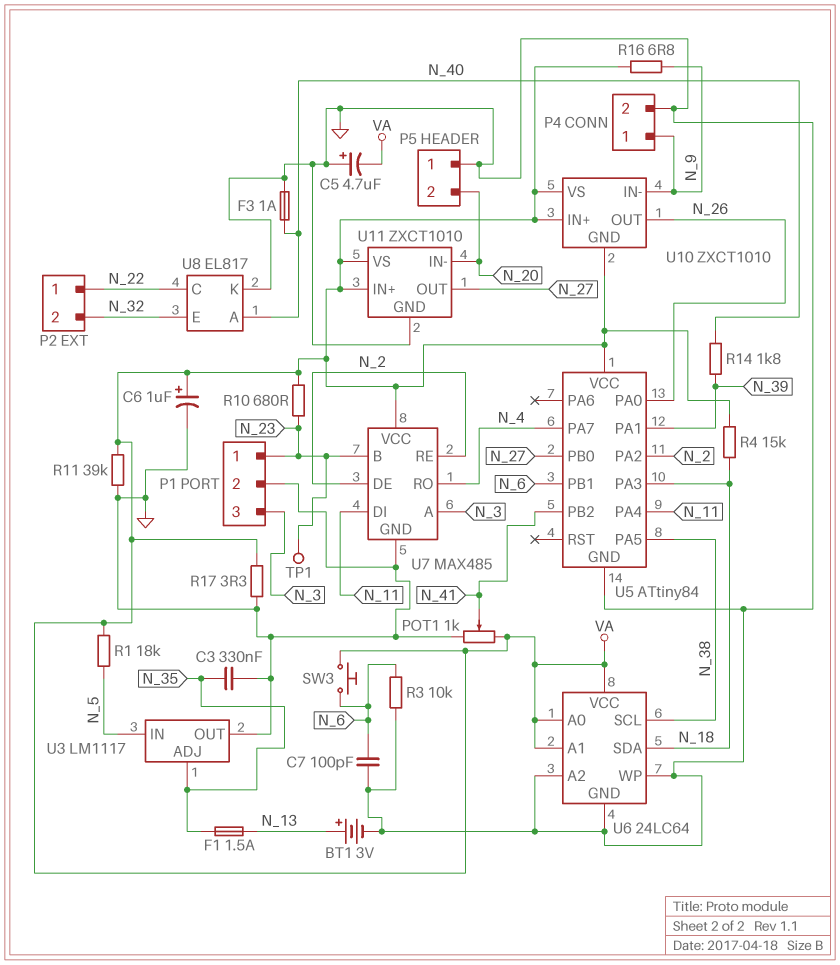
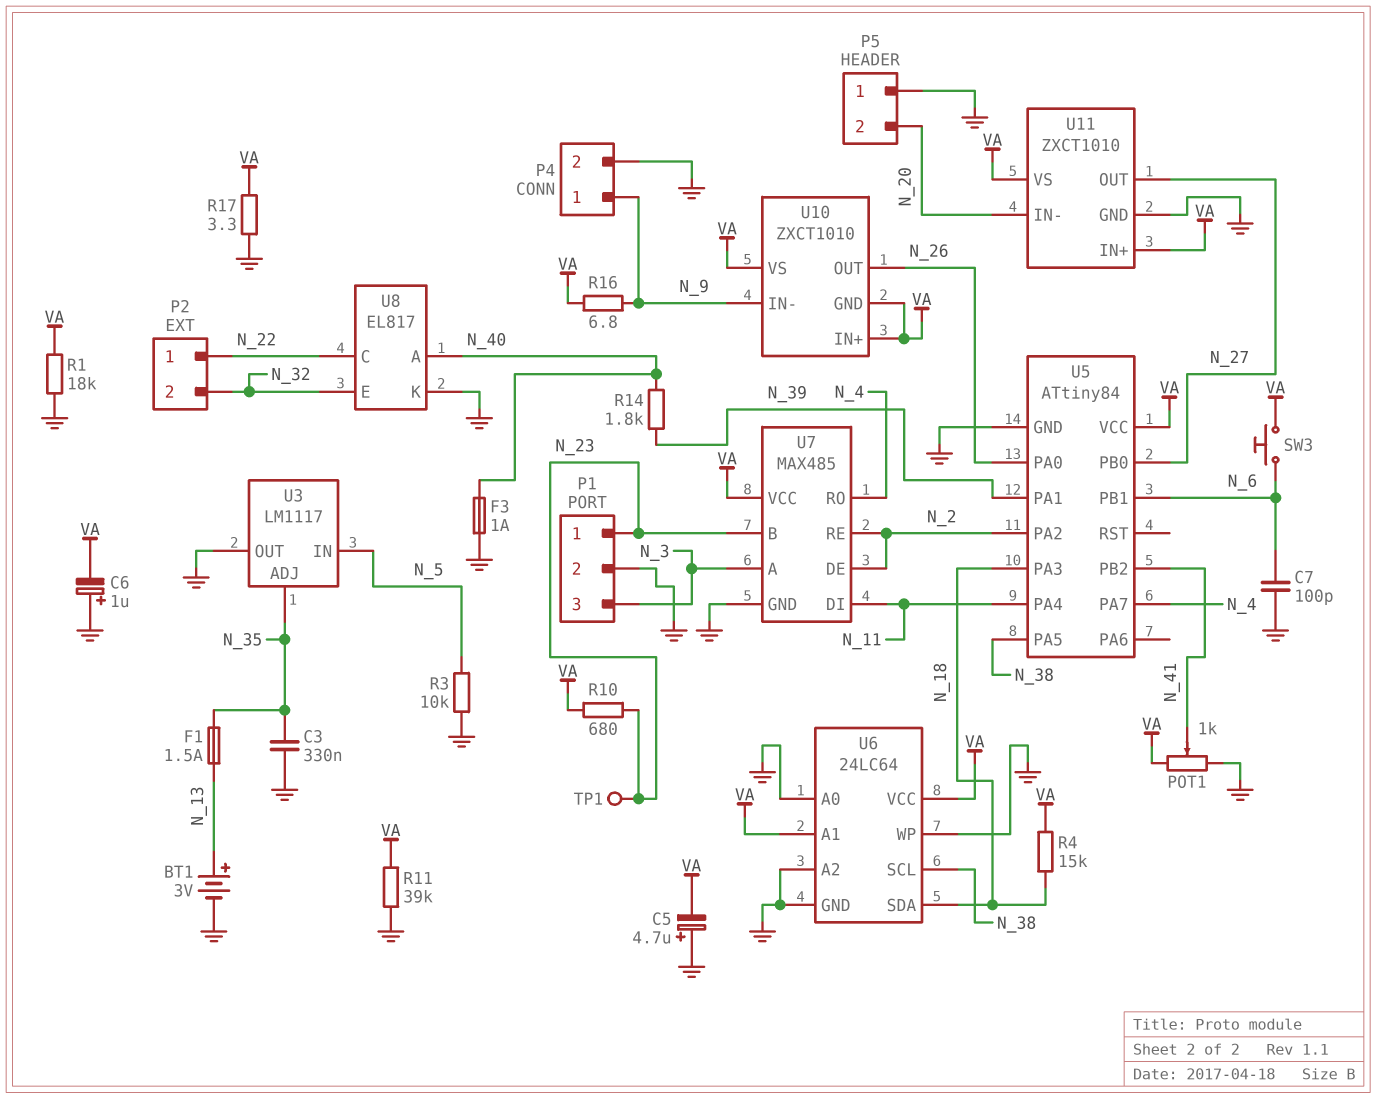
C6: 1uF (plus VA, minus GND) -> 1uF (plus GND, minus VA)
R1: 18k (N_5, VA) -> 18k (GND, VA)
R3: 10k (GND, N_6) -> 10k (GND, N_5)
U6 pin A0: VA -> GND

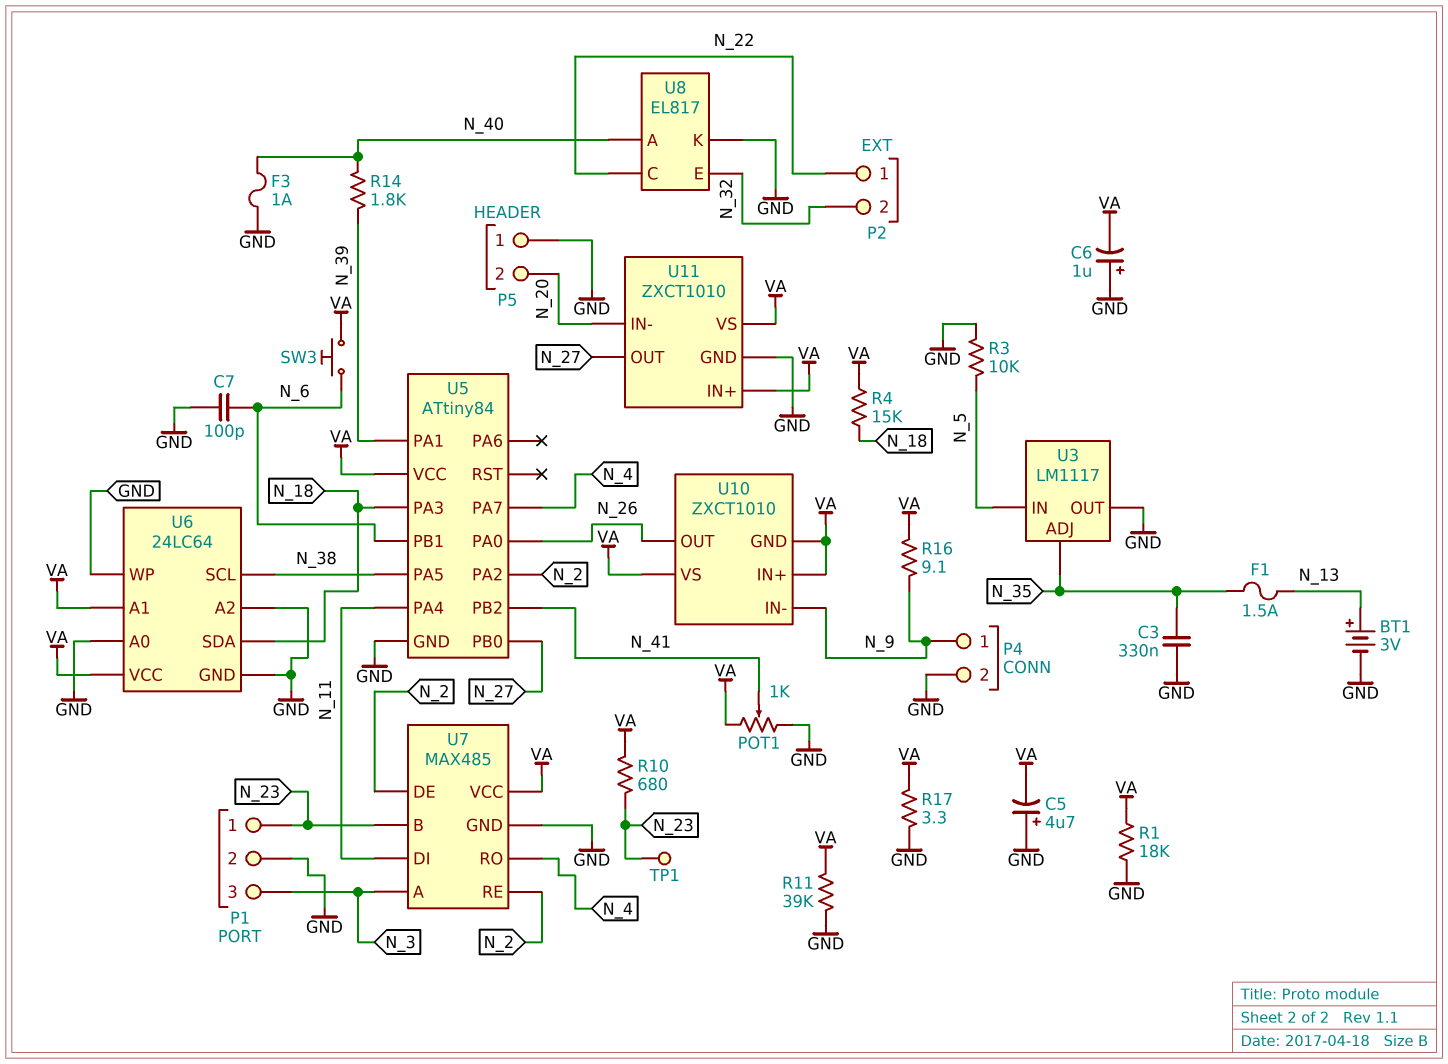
R16: 6.8 (N_9, VA) -> 9.1 (N_9, VA)

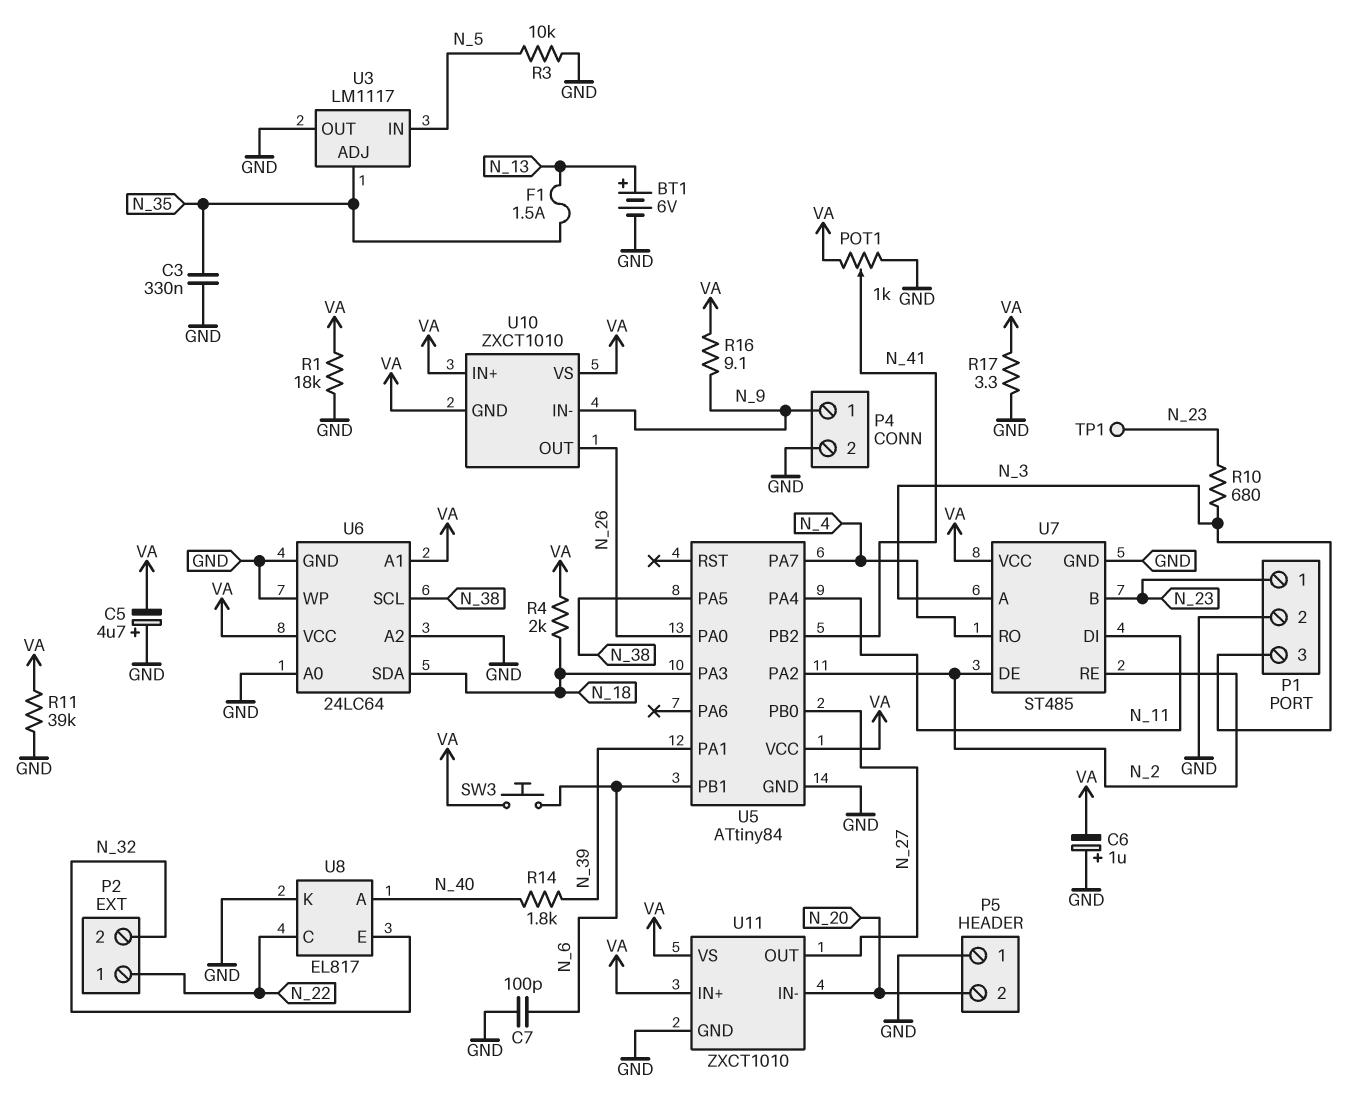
BT1: 3V (plus N_13, minus GND) -> 6V (plus N_13, minus GND)
F3: 1A (GND, N_40) -> none
R4: 15k (N_18, VA) -> 2k (N_18, VA)
R10: 680 (N_23, VA) -> 680 (N_3, N_23)
U7: MAX485 -> ST485

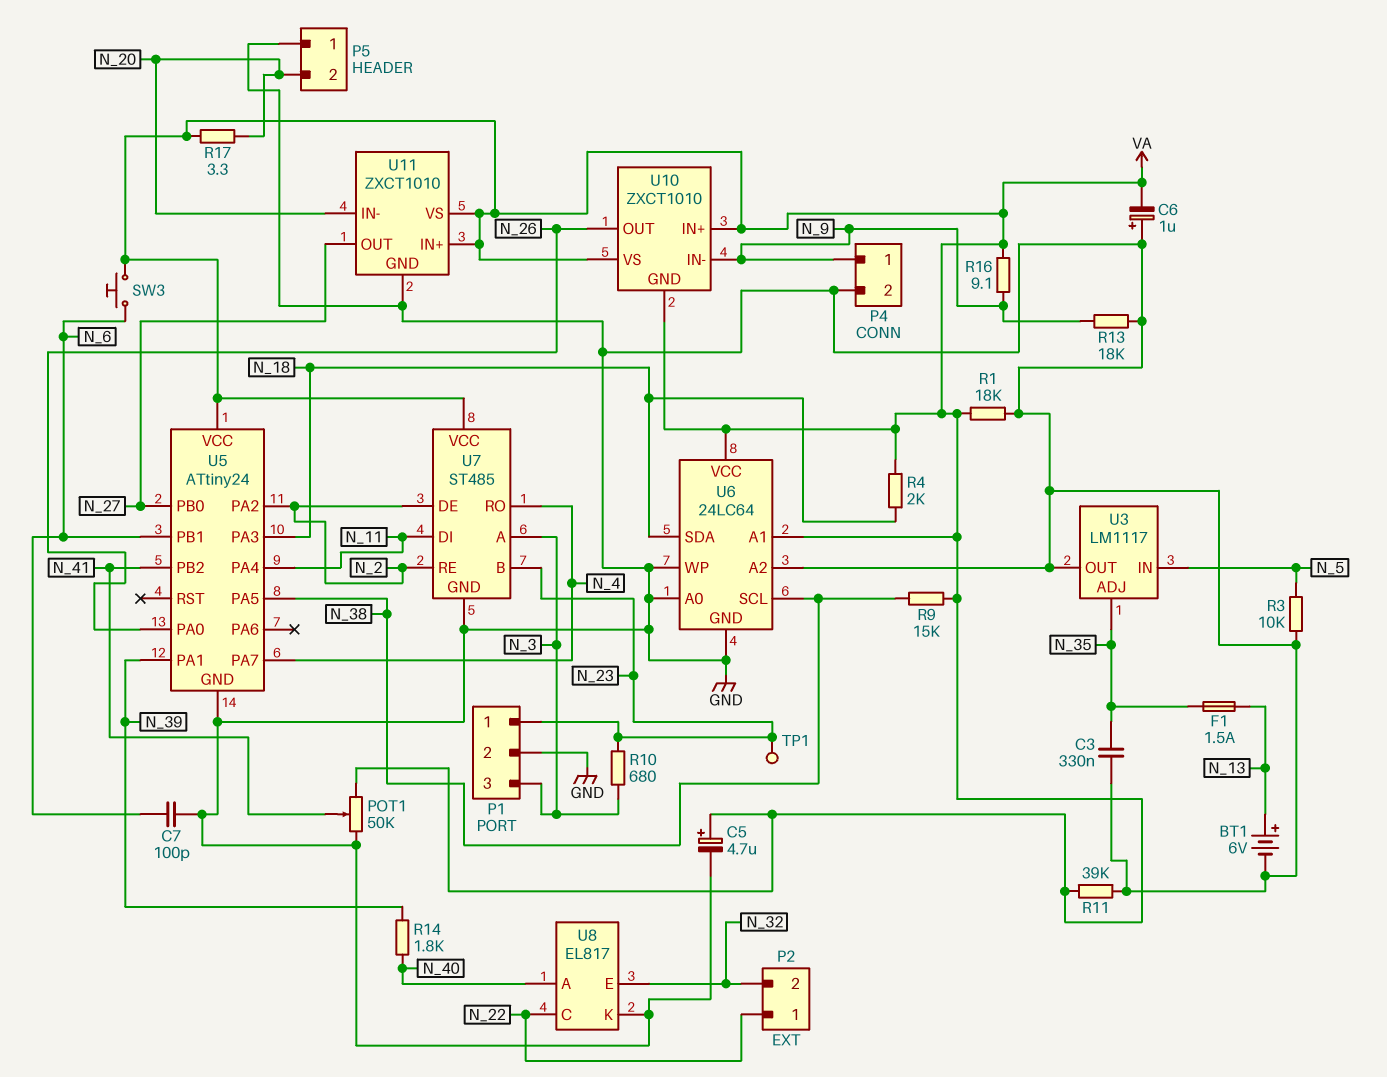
C5: 4.7uF (plus GND, minus VA) -> 4.7uF (plus VA, minus GND)
POT1: 1k (GND, VA, wiper N_41) -> 50k (GND, VA, wiper N_41)
R9: none -> 15k (N_38, VA)
R13: none -> 18k (GND, N_9)
R17: 3.3 (GND, VA) -> 3.3 (N_20, VA)
U5: ATtiny84 -> ATtiny24

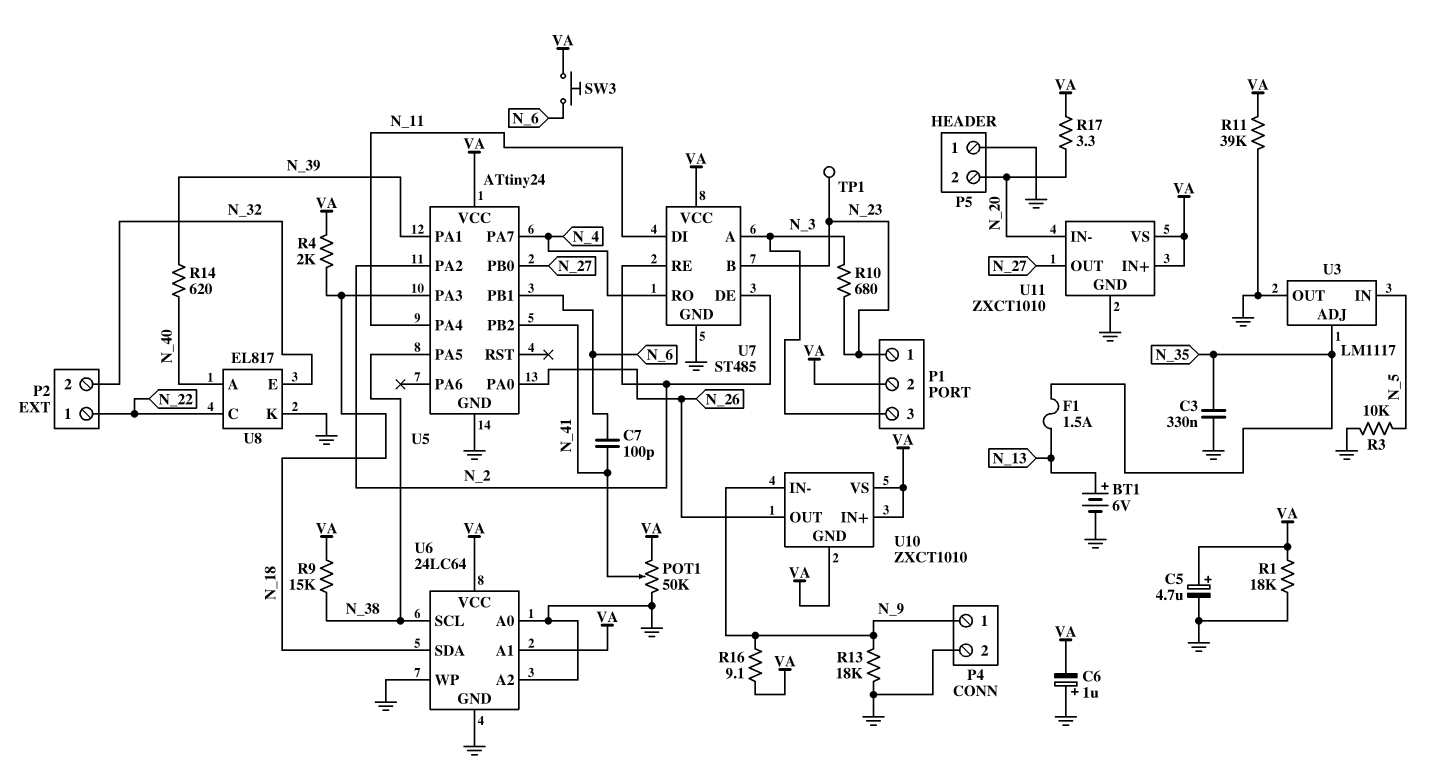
C7: 100pF (GND, N_6) -> 100pF (N_6, N_41)
P1 pin 2: GND -> VA
R14: 1.8k (N_39, N_40) -> 620 (N_39, N_40)

